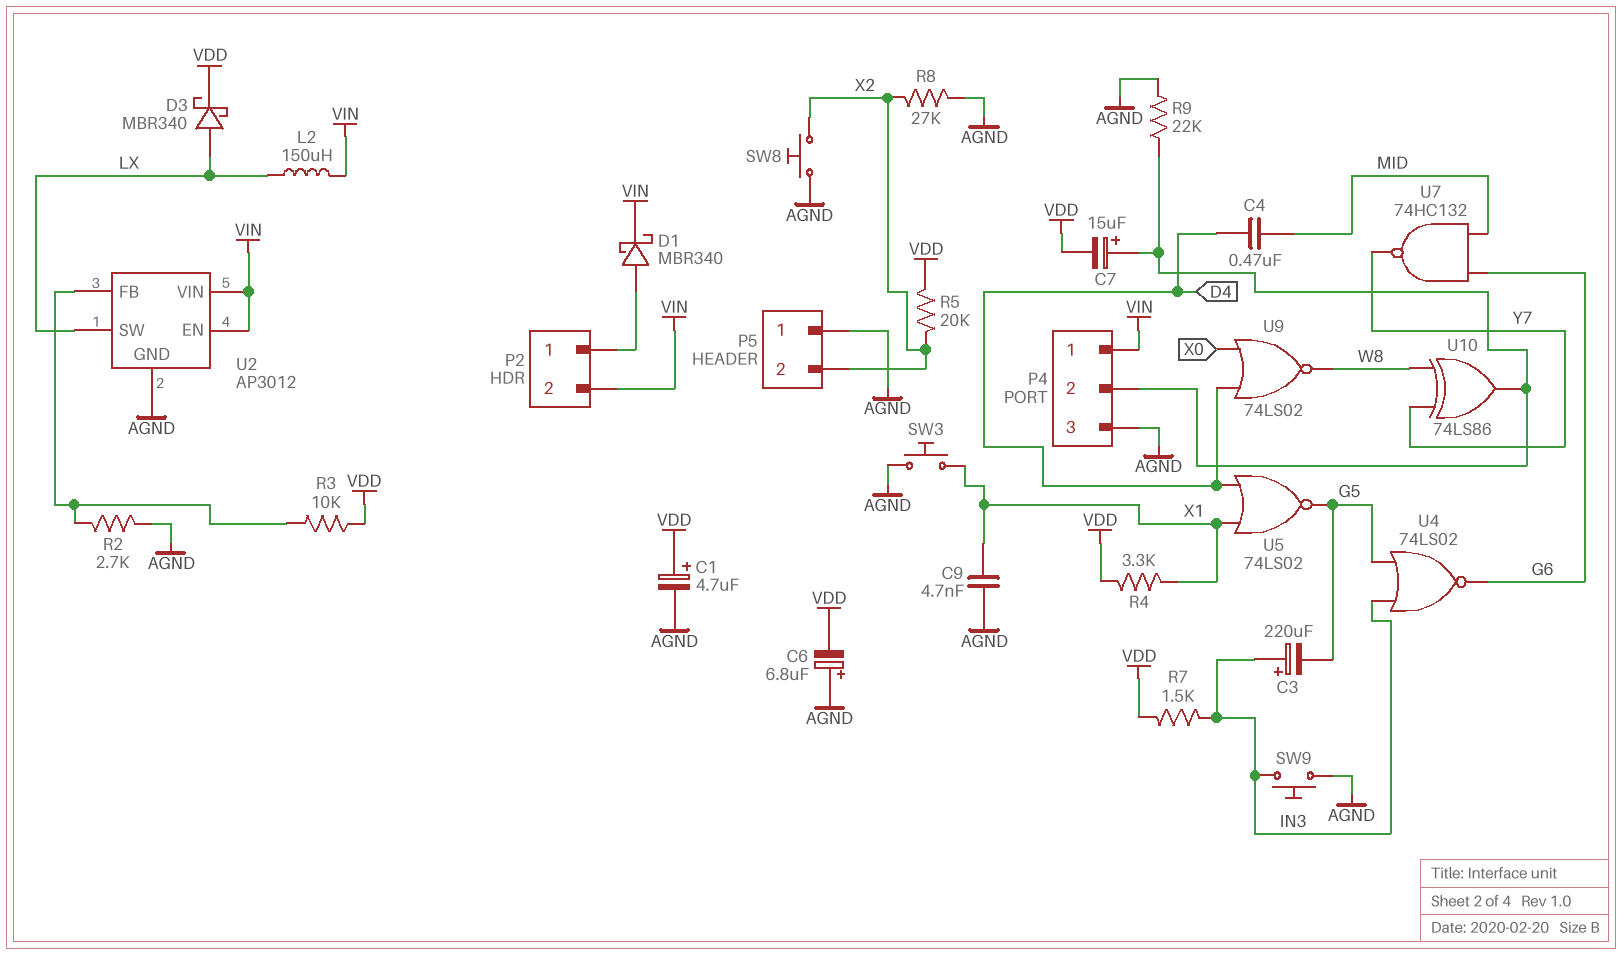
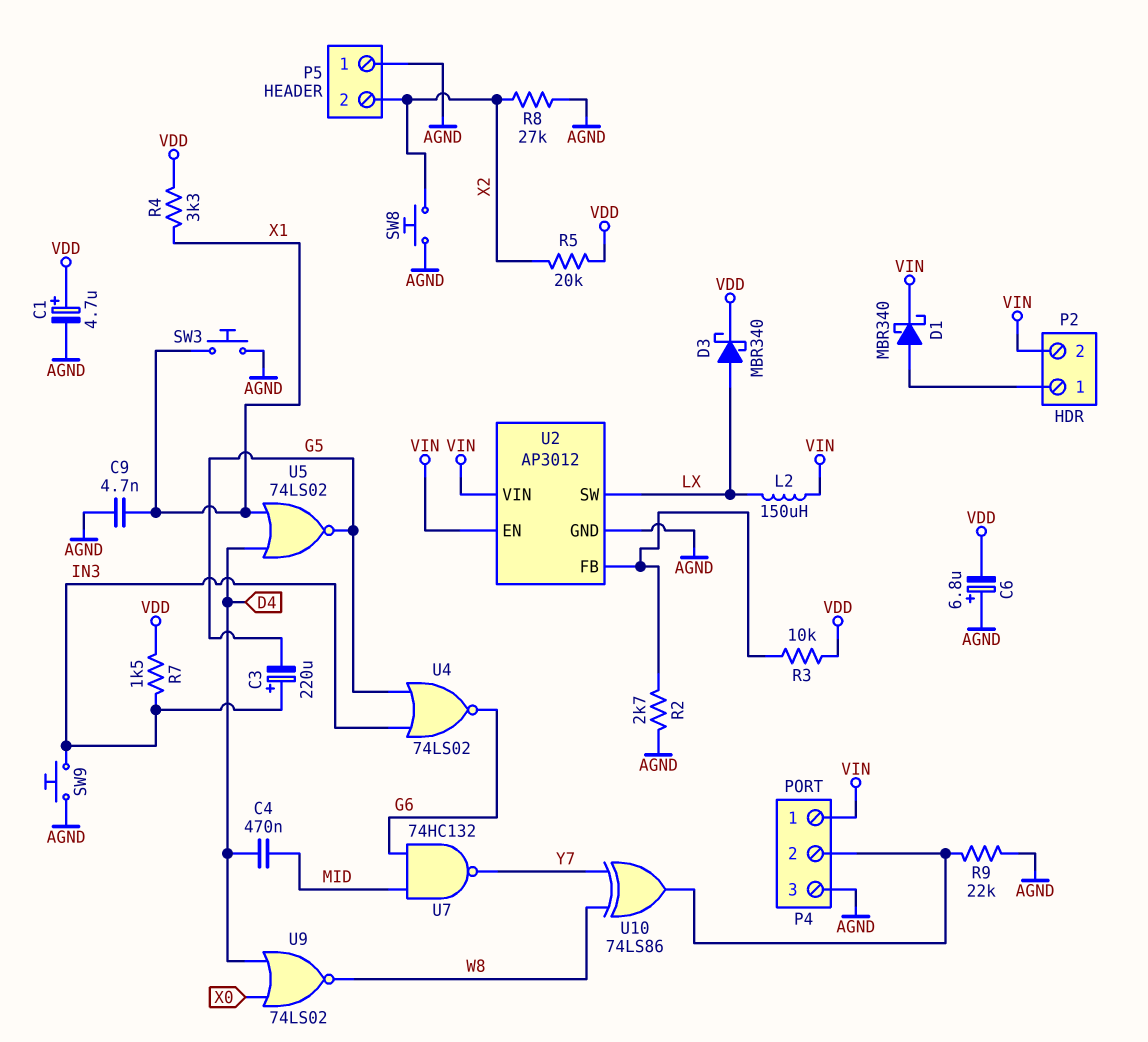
C7: 15uF (plus P4/2, minus VDD) -> none

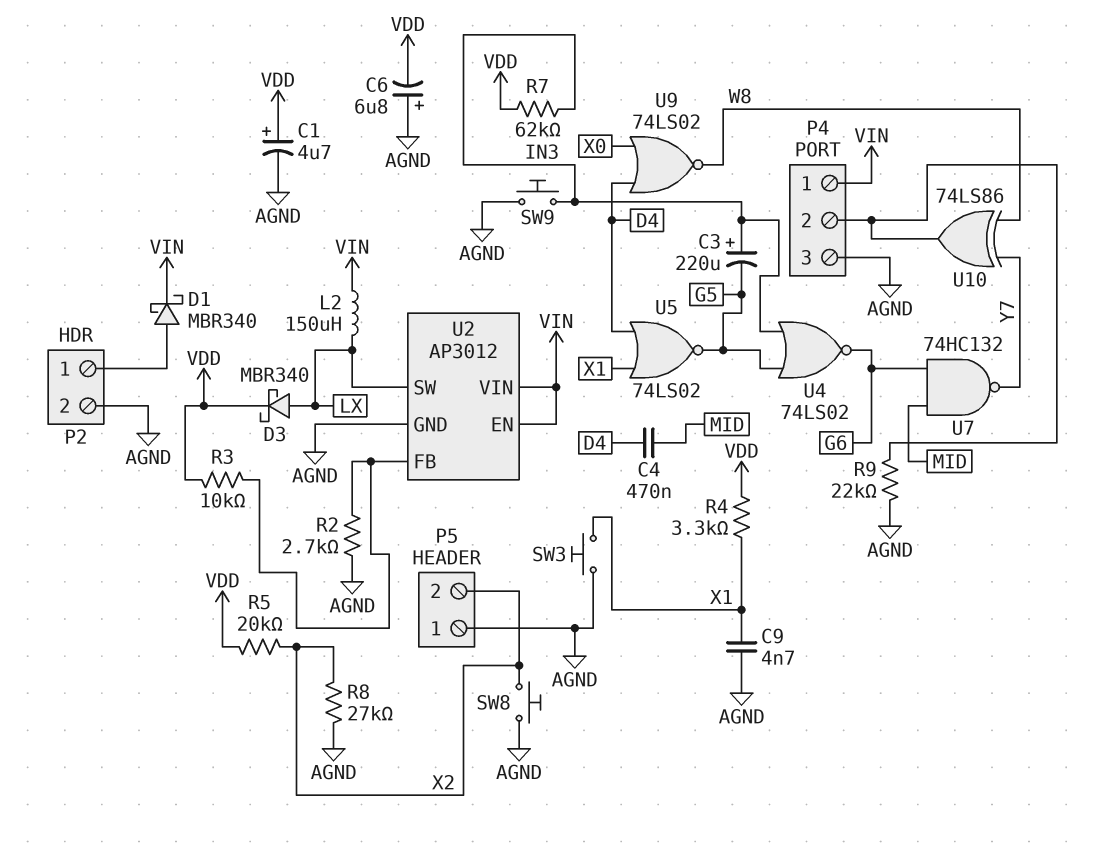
P2 pin 2: VIN -> AGND
R7: 1.5k (IN3, VDD) -> 62k (IN3, VDD)

